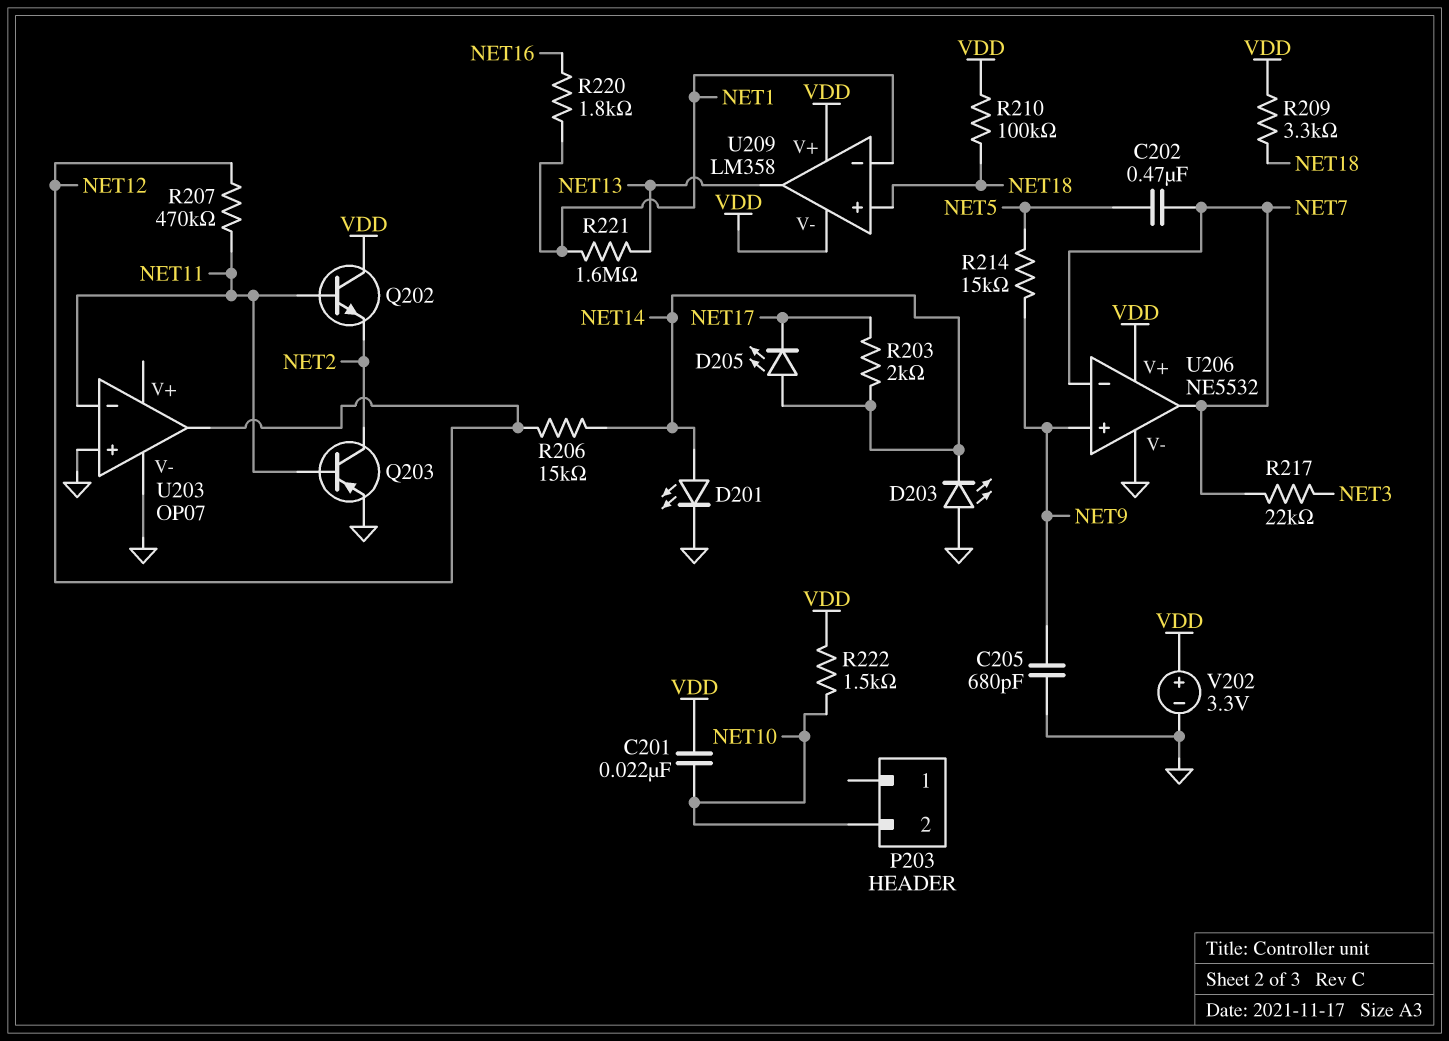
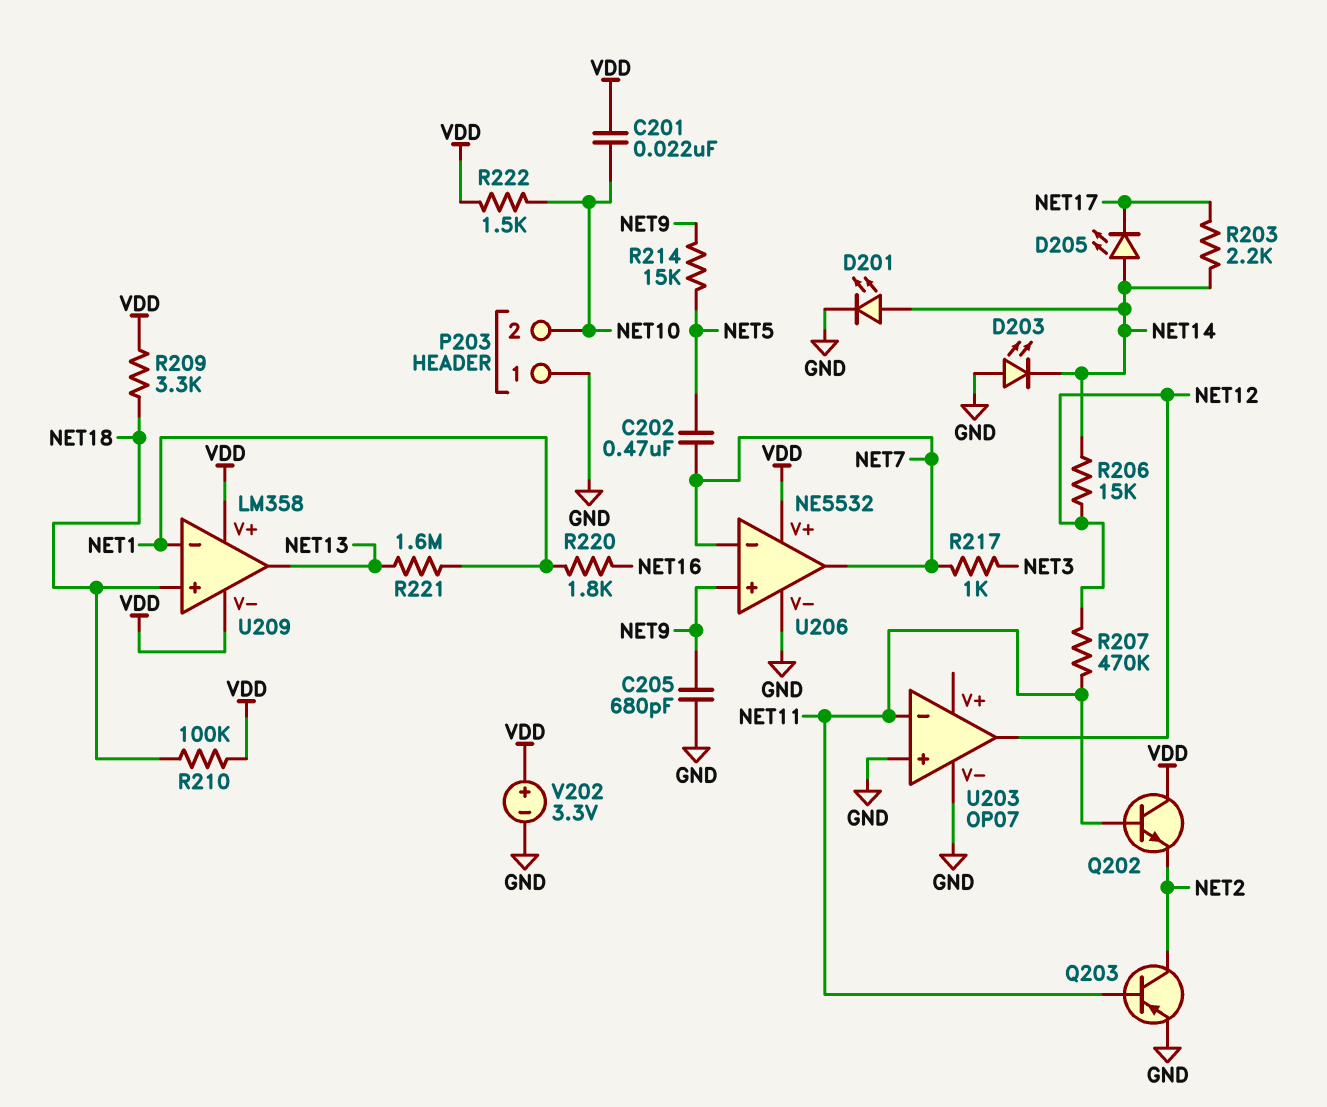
P203 pin 1: none -> GND
R203: 2k (NET14, NET17) -> 2.2k (NET14, NET17)
R217: 22k (NET3, NET7) -> 1k (NET3, NET7)

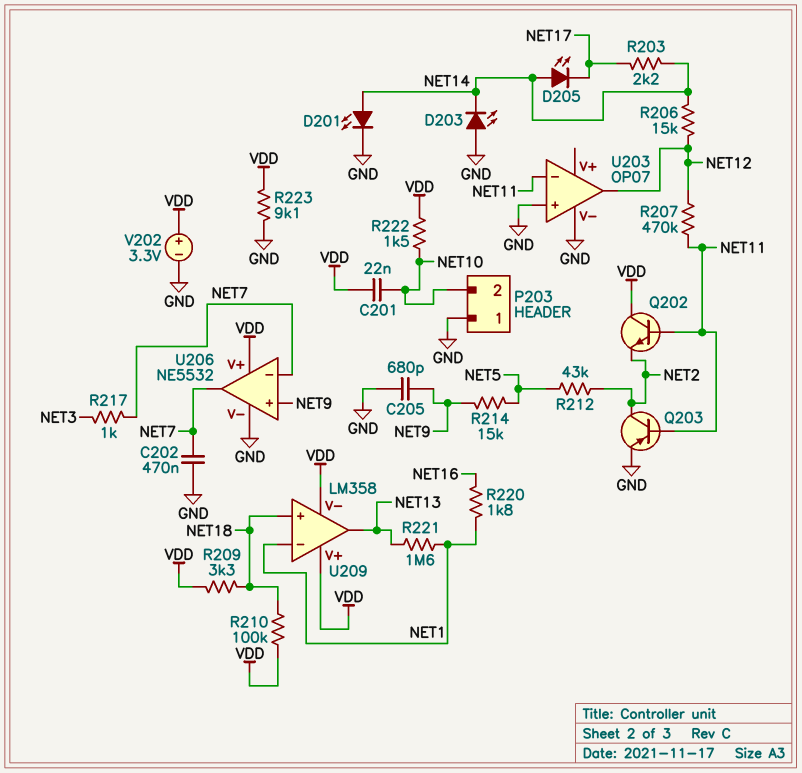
C202: 470nF (NET5, NET7) -> 470nF (GND, NET7)
R212: none -> 43k (NET2, NET5)
R223: none -> 9.1k (GND, VDD)

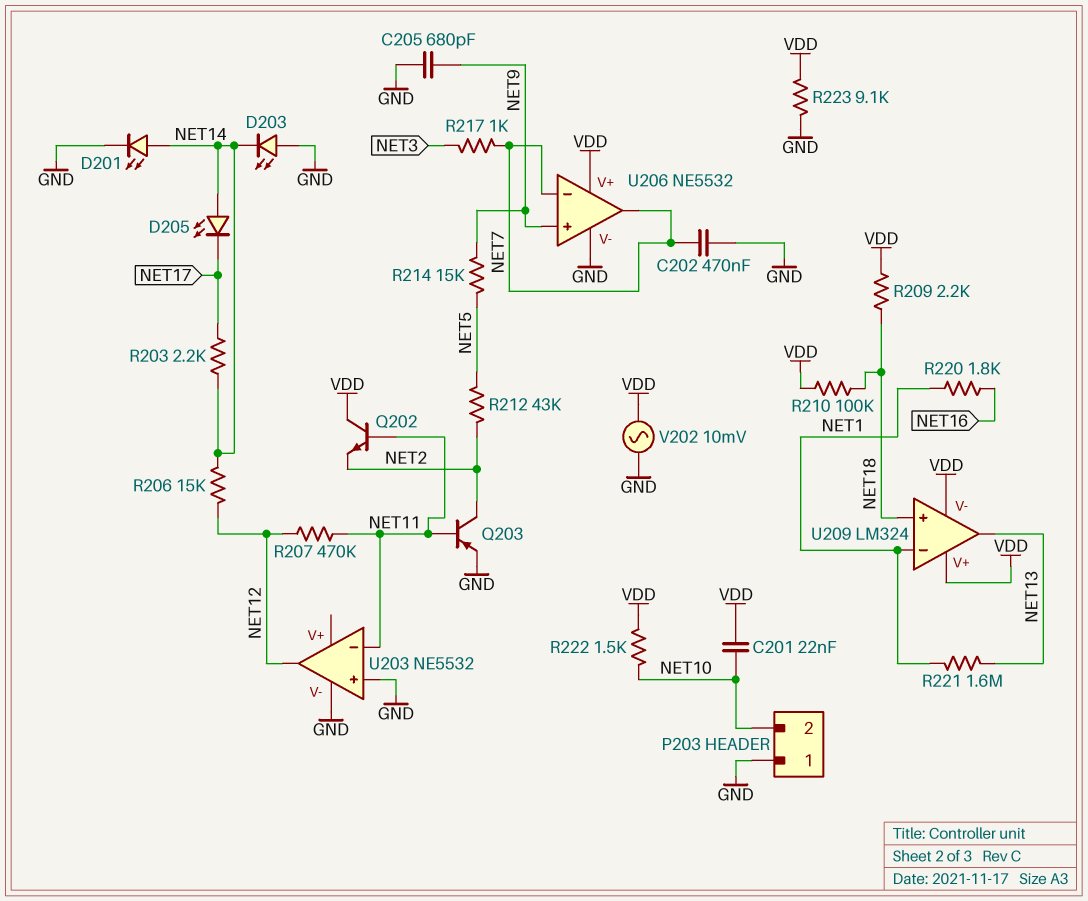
R209: 3.3k (NET18, VDD) -> 2.2k (NET18, VDD)
U203: OP07 -> NE5532
U209: LM358 -> LM324
V202: 3.3V (plus VDD, minus GND) -> AC 10mV (GND, VDD)

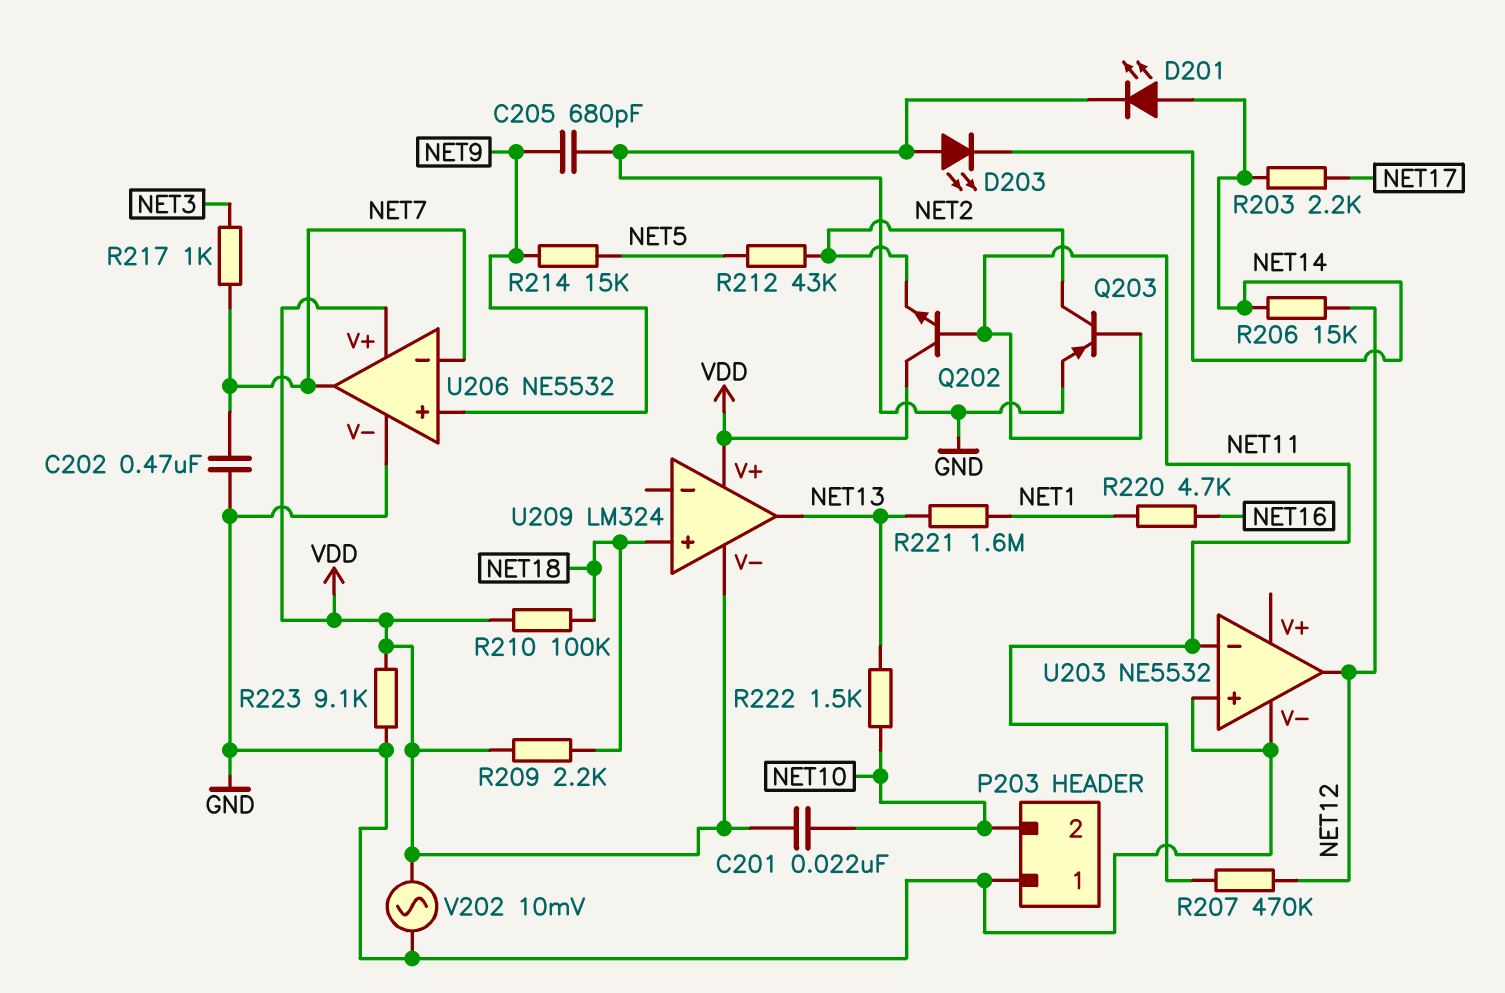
D205: LED (A NET14, K NET17) -> none
R220: 1.8k (NET1, NET16) -> 4.7k (NET1, NET16)
R222: 1.5k (NET10, VDD) -> 1.5k (NET10, NET13)
U209 pin in-: NET1 -> none

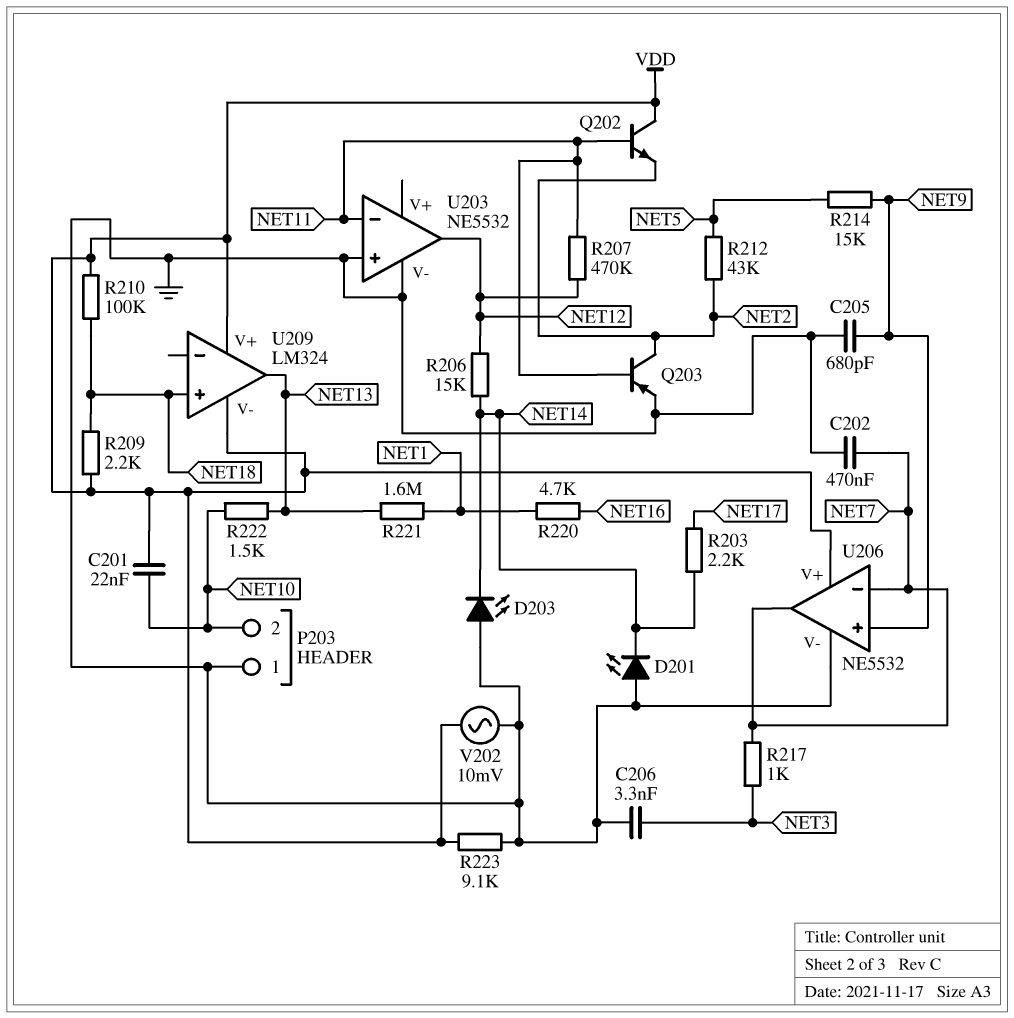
C206: none -> 3.3nF (GND, NET3)
D201: LED (A NET14, K GND) -> LED (A GND, K NET14)

